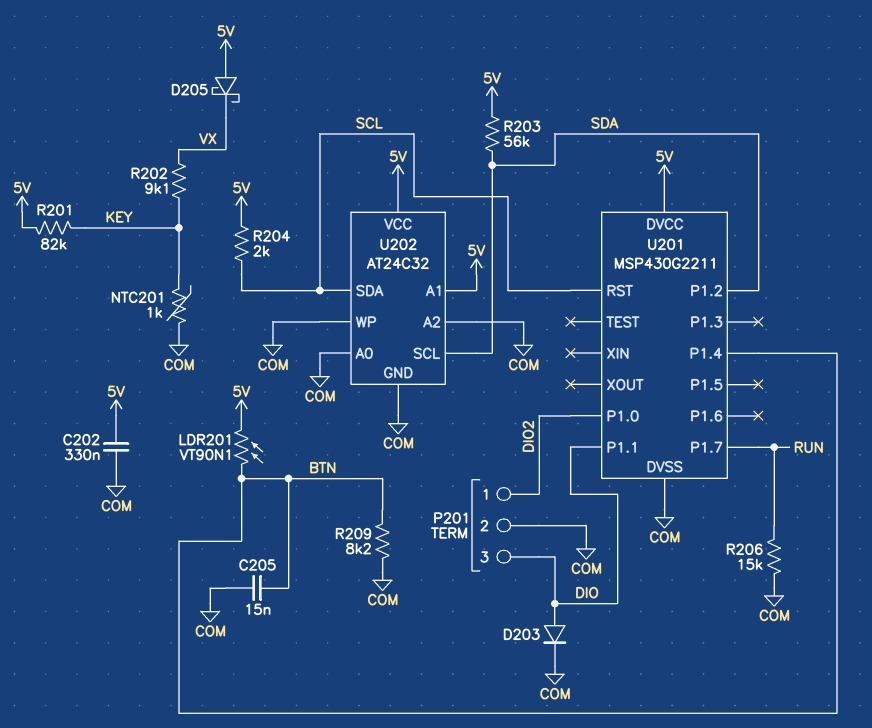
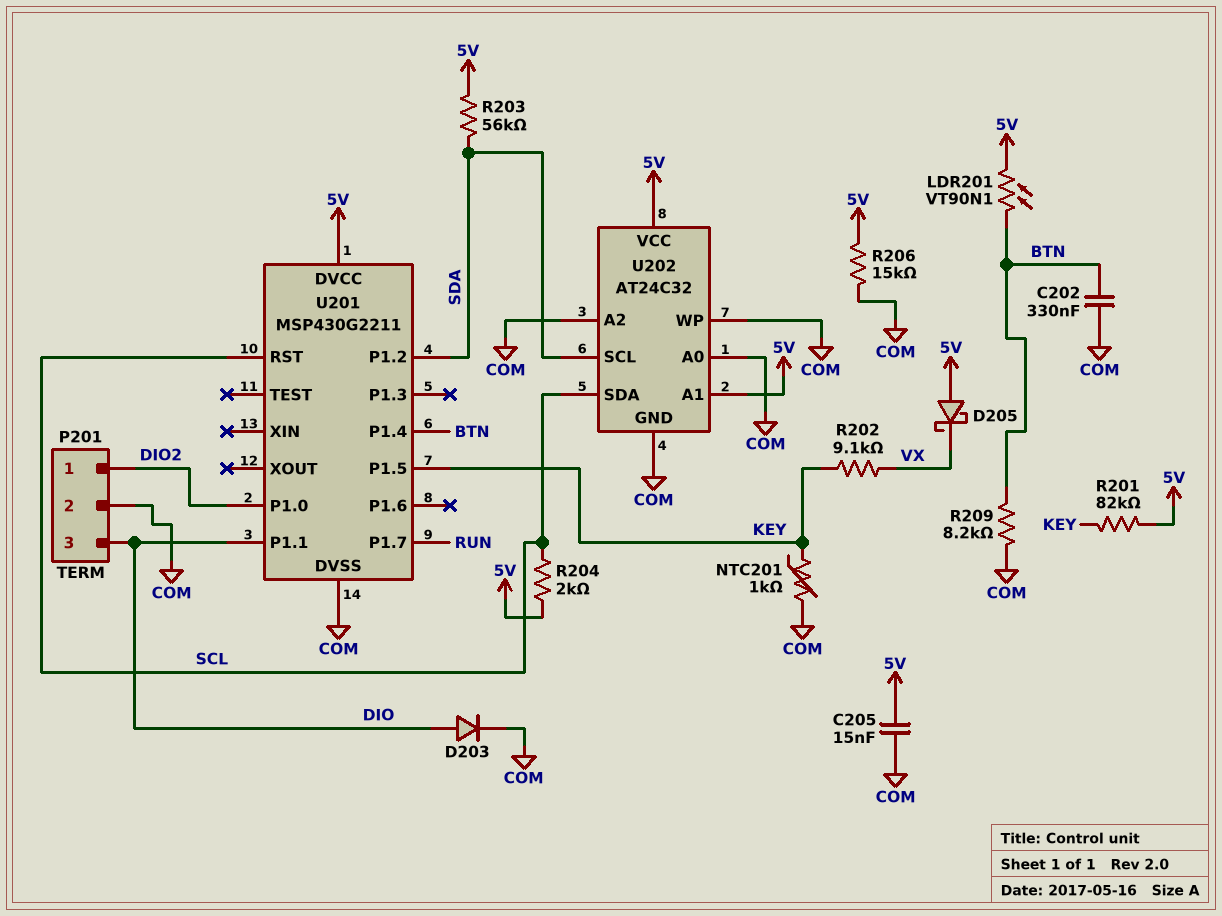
C202: 330nF (5V, COM) -> 330nF (BTN, COM)
C205: 15nF (BTN, COM) -> 15nF (5V, COM)
R206: 15k (COM, RUN) -> 15k (5V, COM)
U201 pin P1.5: none -> KEY

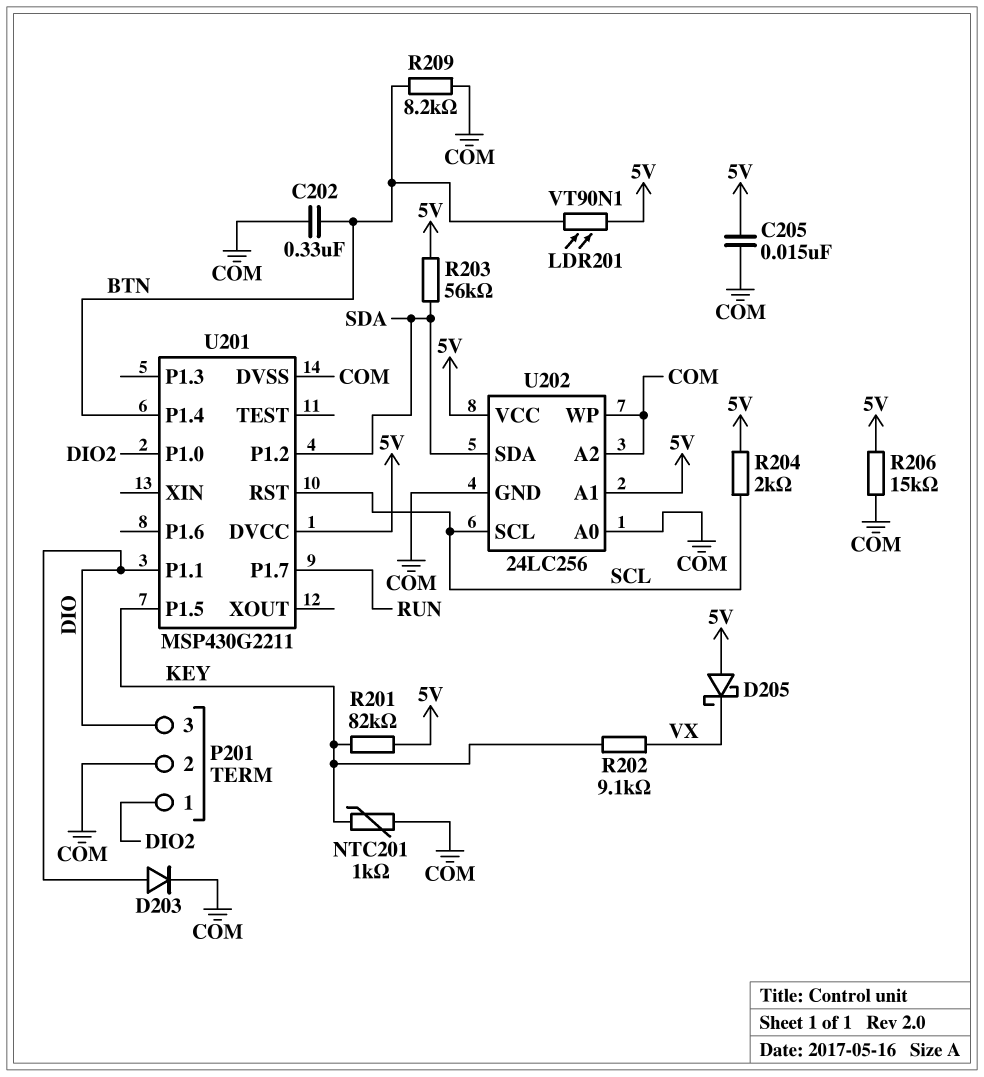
U202: AT24C32 -> 24LC256
U202 pin SCL: SDA -> SCL
U202 pin SDA: SCL -> SDA

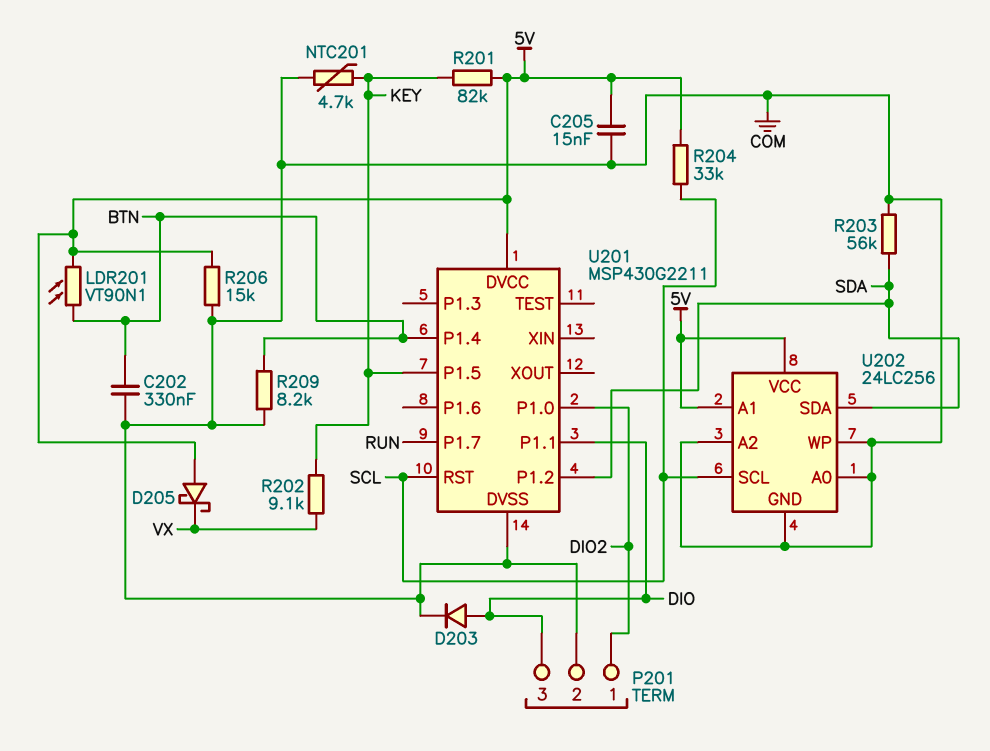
NTC201: 1k (COM, KEY) -> 4.7k (COM, KEY)
R203: 56k (5V, SDA) -> 56k (COM, SDA)
R204: 2k (5V, SCL) -> 33k (5V, SCL)

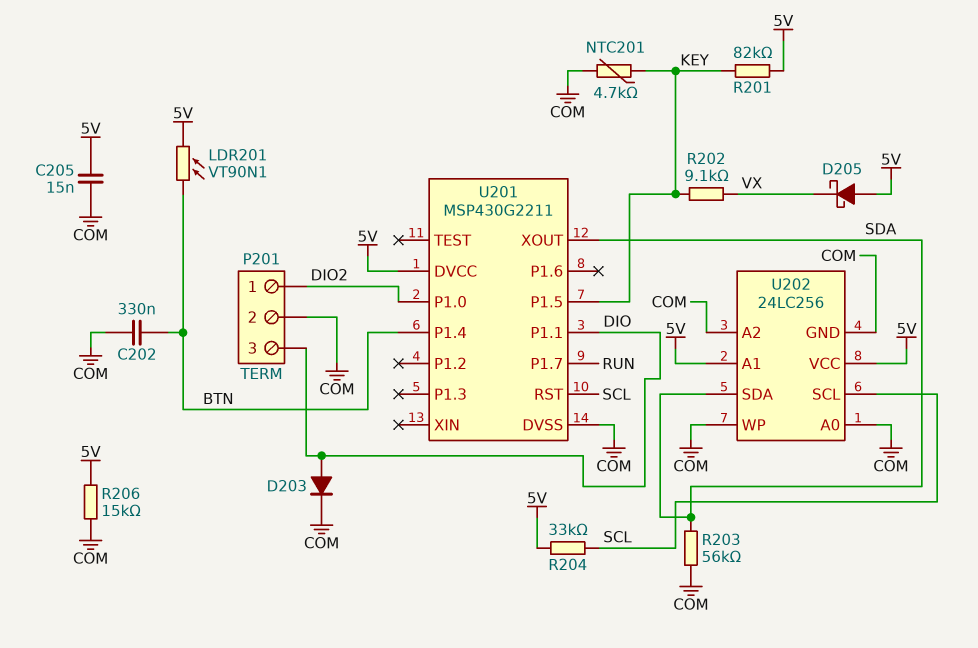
R209: 8.2k (BTN, COM) -> none
U201 pin P1.2: SDA -> none
U201 pin XOUT: none -> SDA

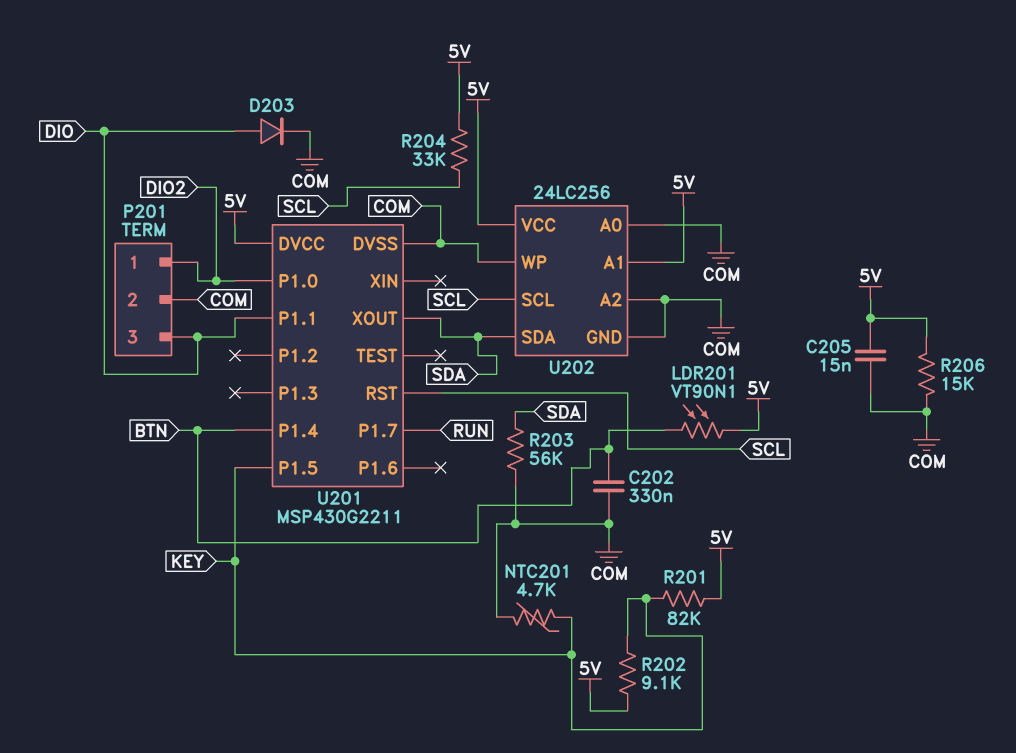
D205: schottky (A 5V, K VX) -> none
R202: 9.1k (KEY, VX) -> 9.1k (5V, KEY)

